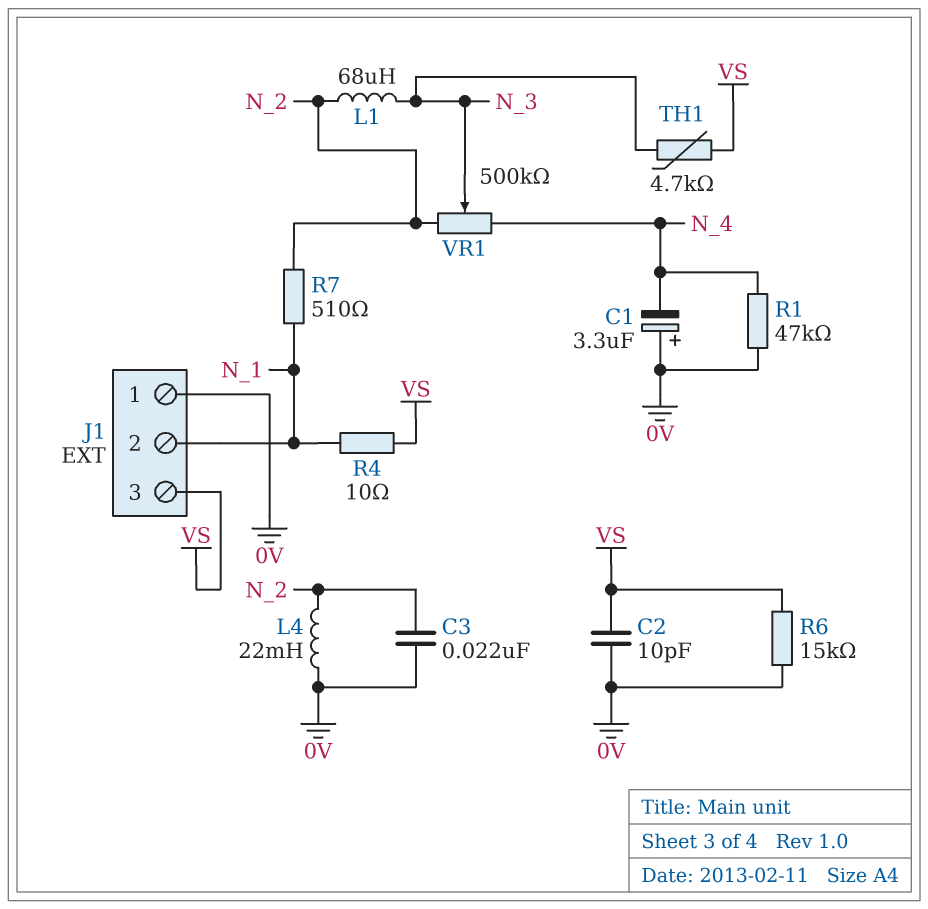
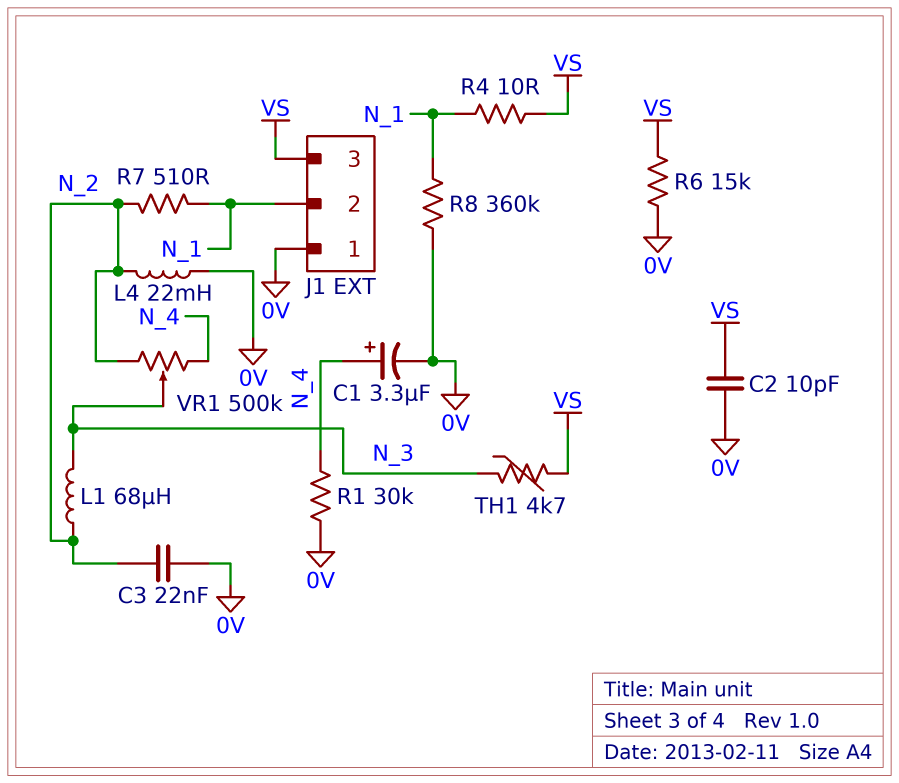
C1: 3.3uF (plus 0V, minus N_4) -> 3.3uF (plus N_4, minus 0V)
R1: 47k (0V, N_4) -> 30k (0V, N_4)
R8: none -> 360k (0V, N_1)

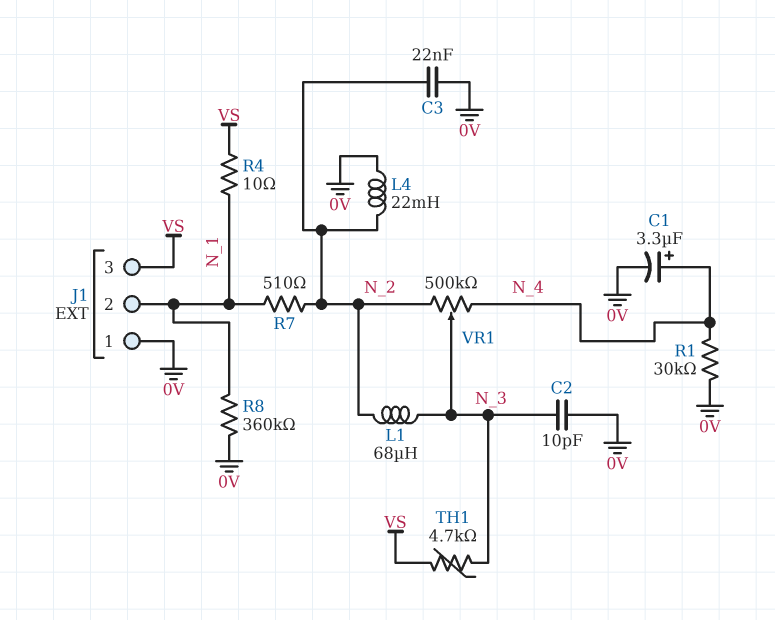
C2: 10pF (0V, VS) -> 10pF (0V, N_3)
R6: 15k (0V, VS) -> none

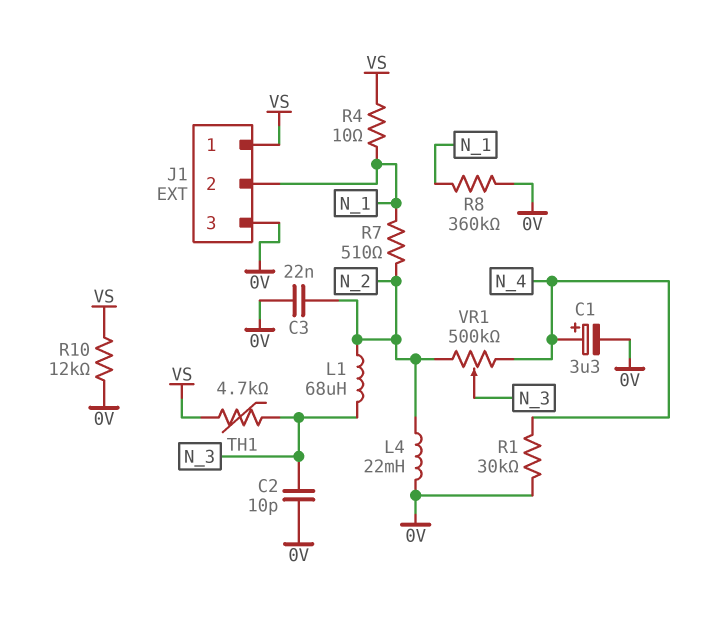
J1 pin 1: 0V -> VS
J1 pin 3: VS -> 0V
R10: none -> 12k (0V, VS)

